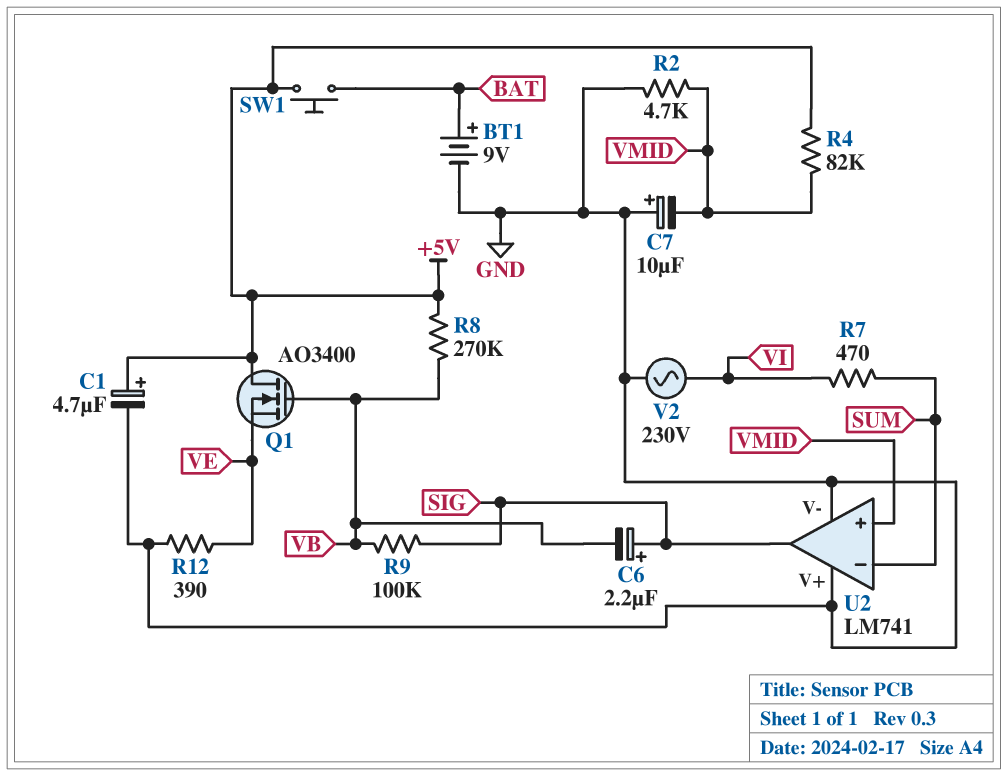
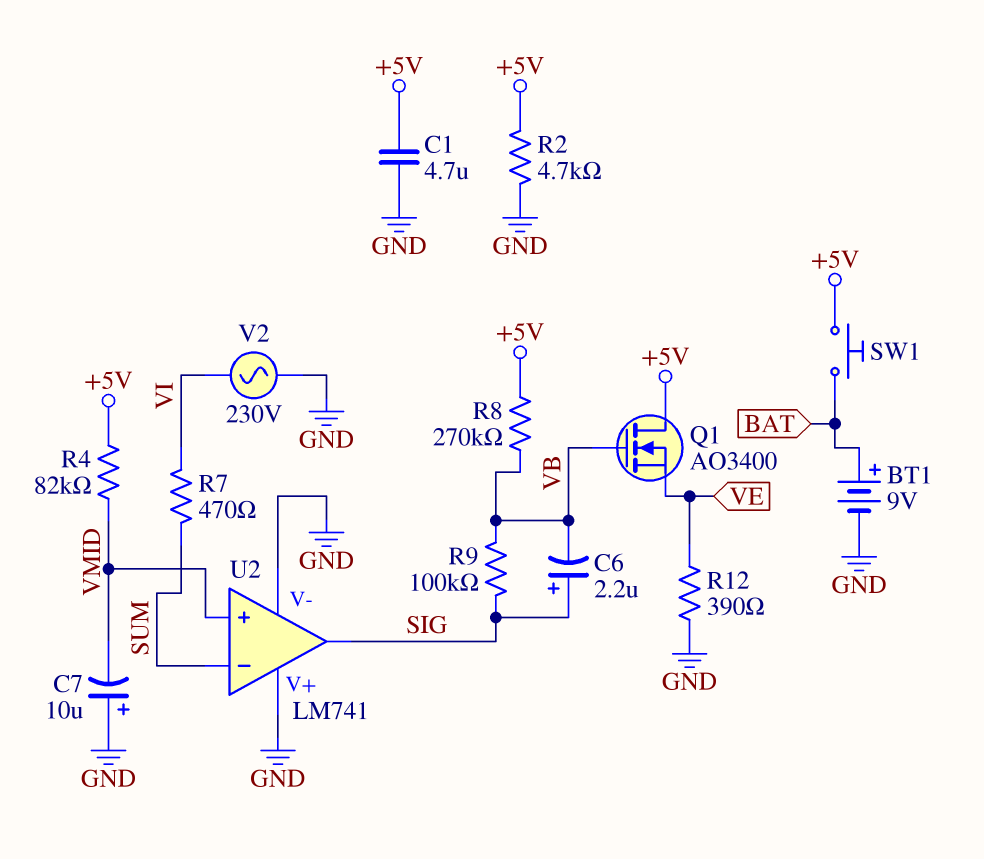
C1: 4.7uF (plus +5V, minus GND) -> 4.7uF (+5V, GND)
R2: 4.7k (GND, VMID) -> 4.7k (+5V, GND)

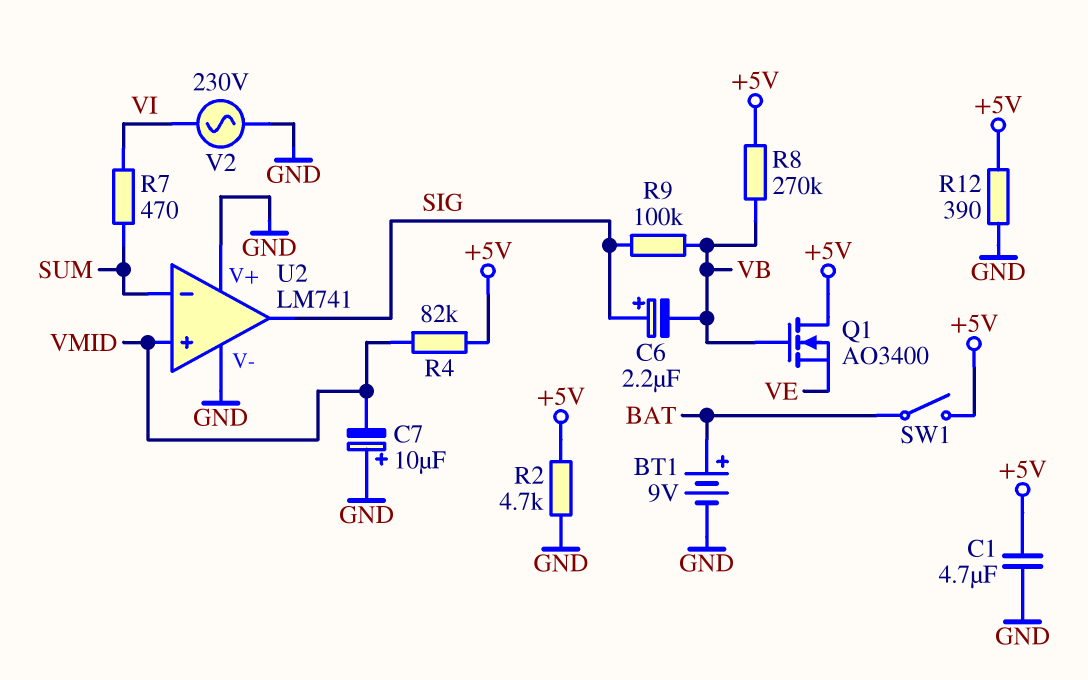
R12: 390 (GND, VE) -> 390 (+5V, GND)
SW1: button (+5V, BAT) -> switch (+5V, BAT)

